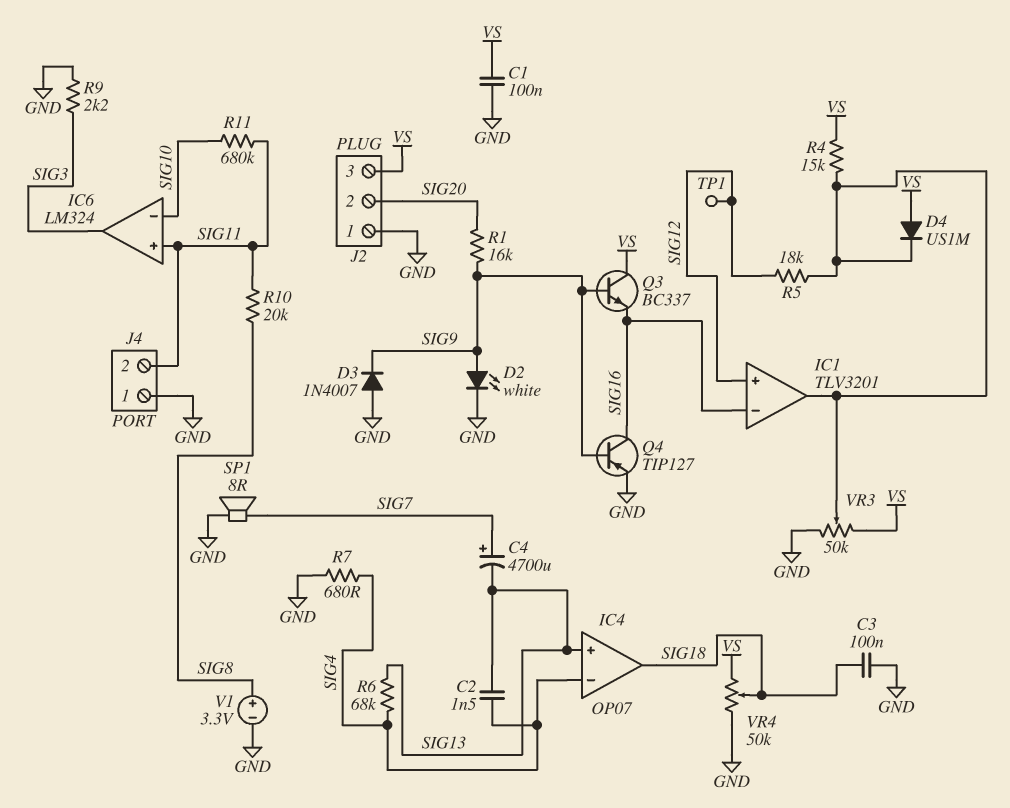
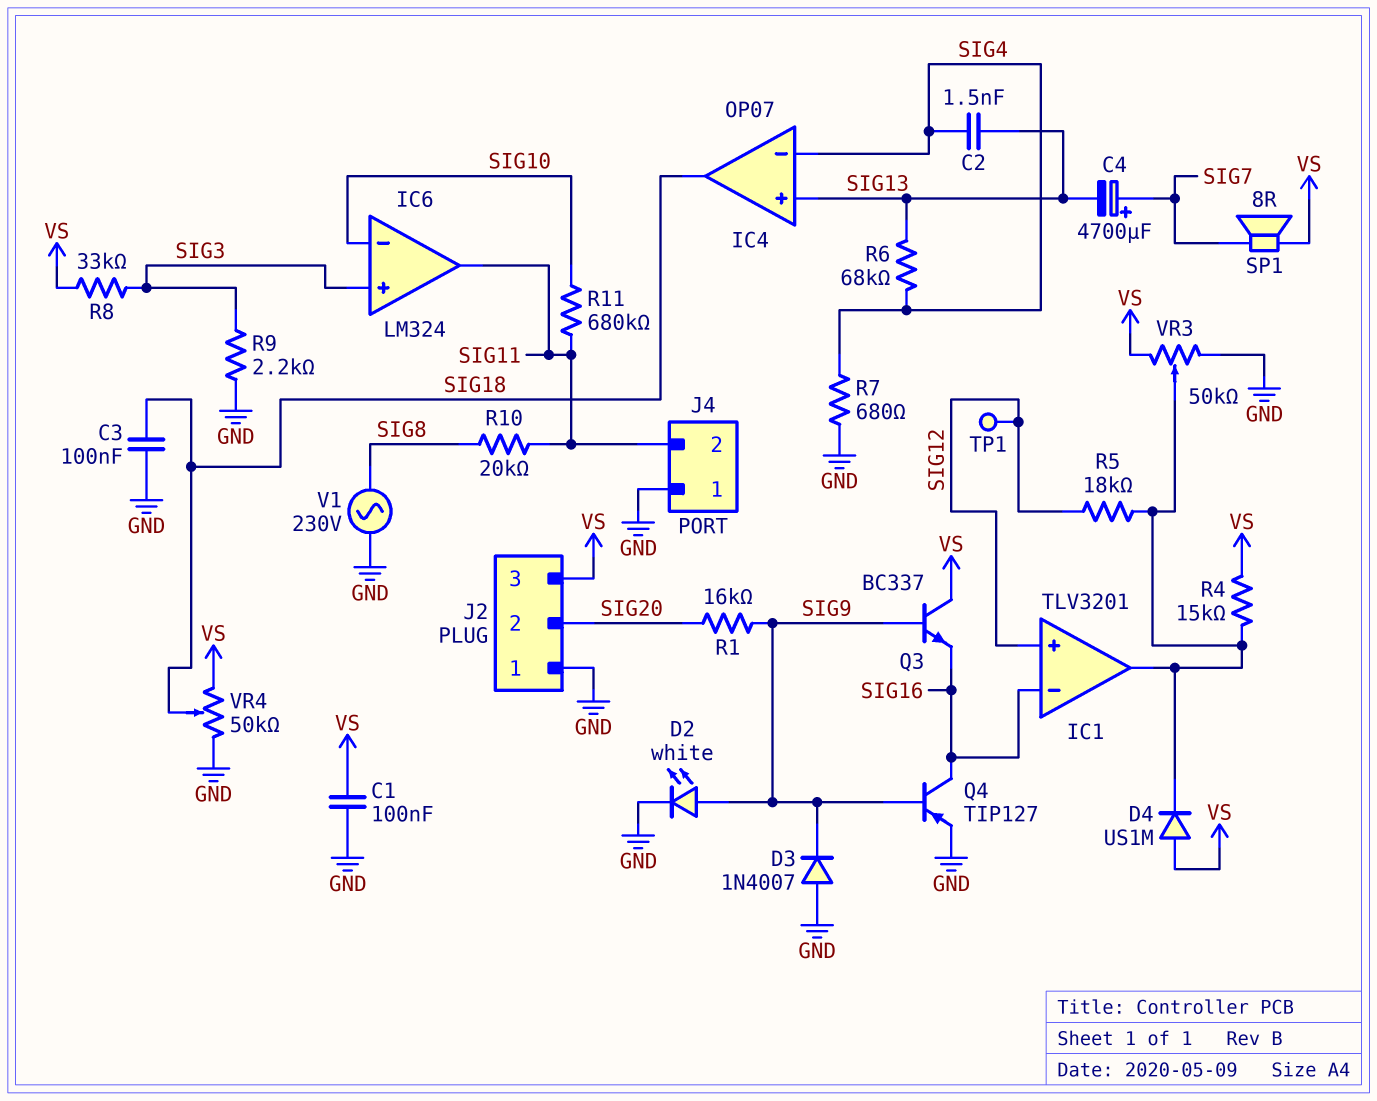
IC6 pin in+: SIG11 -> SIG3
IC6 pin out: SIG3 -> SIG11
R8: none -> 33k (SIG3, VS)
SP1: speaker 8R (GND, SIG7) -> speaker 8R (SIG7, VS)
V1: 3.3V (plus SIG8, minus GND) -> AC 230V (GND, SIG8)

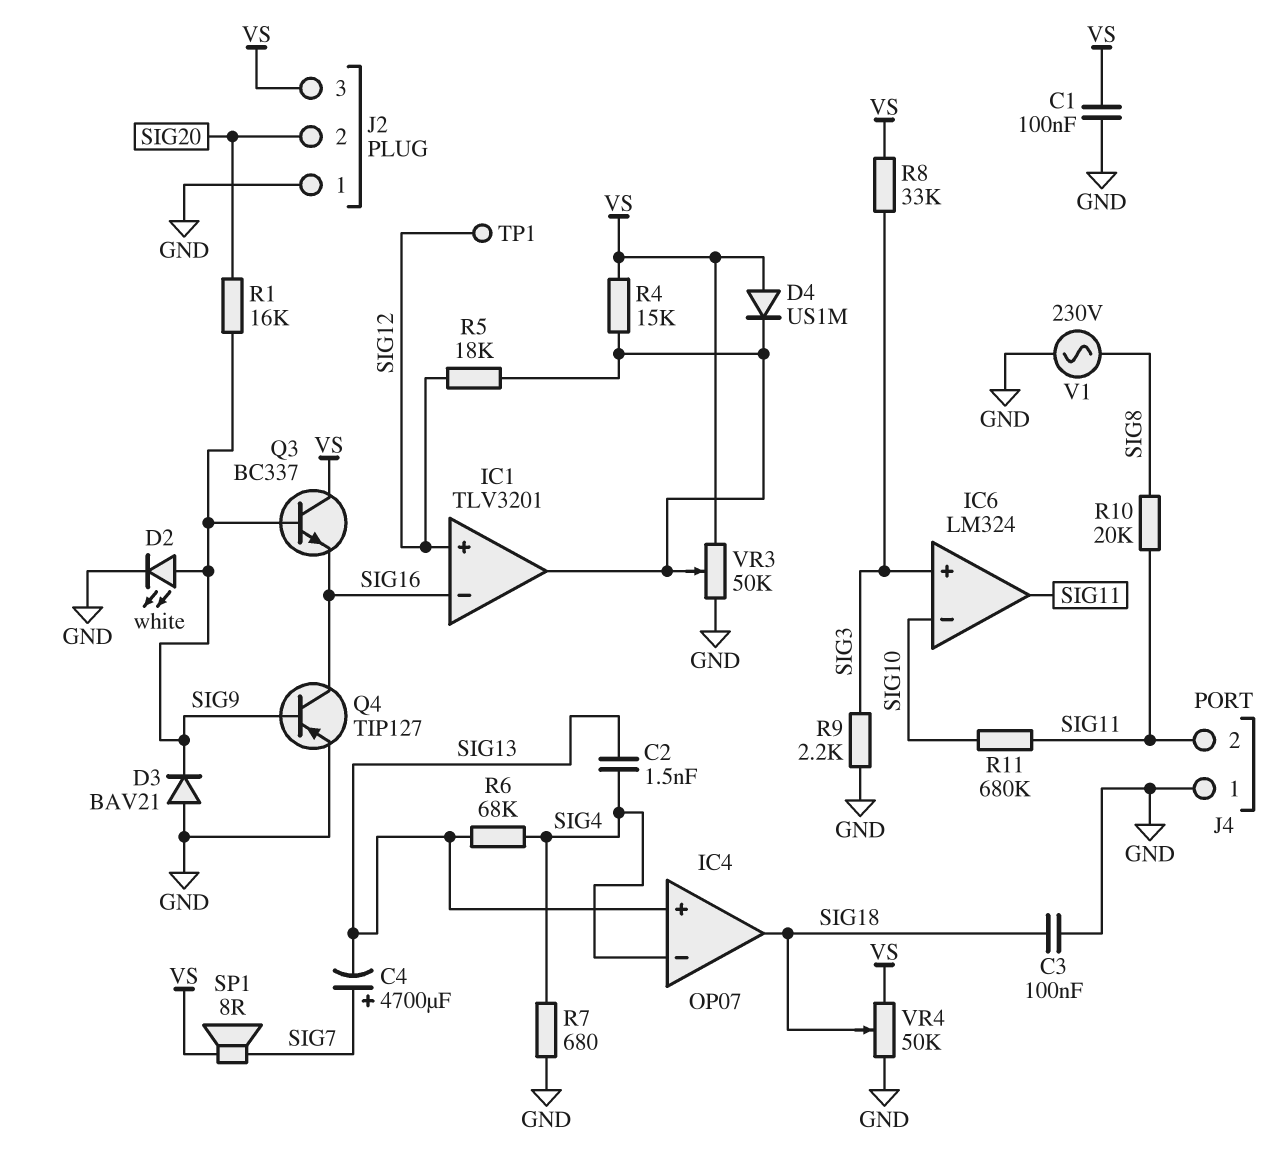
D3: diode 1N4007 (A GND, K SIG9) -> diode BAV21 (A GND, K SIG9)

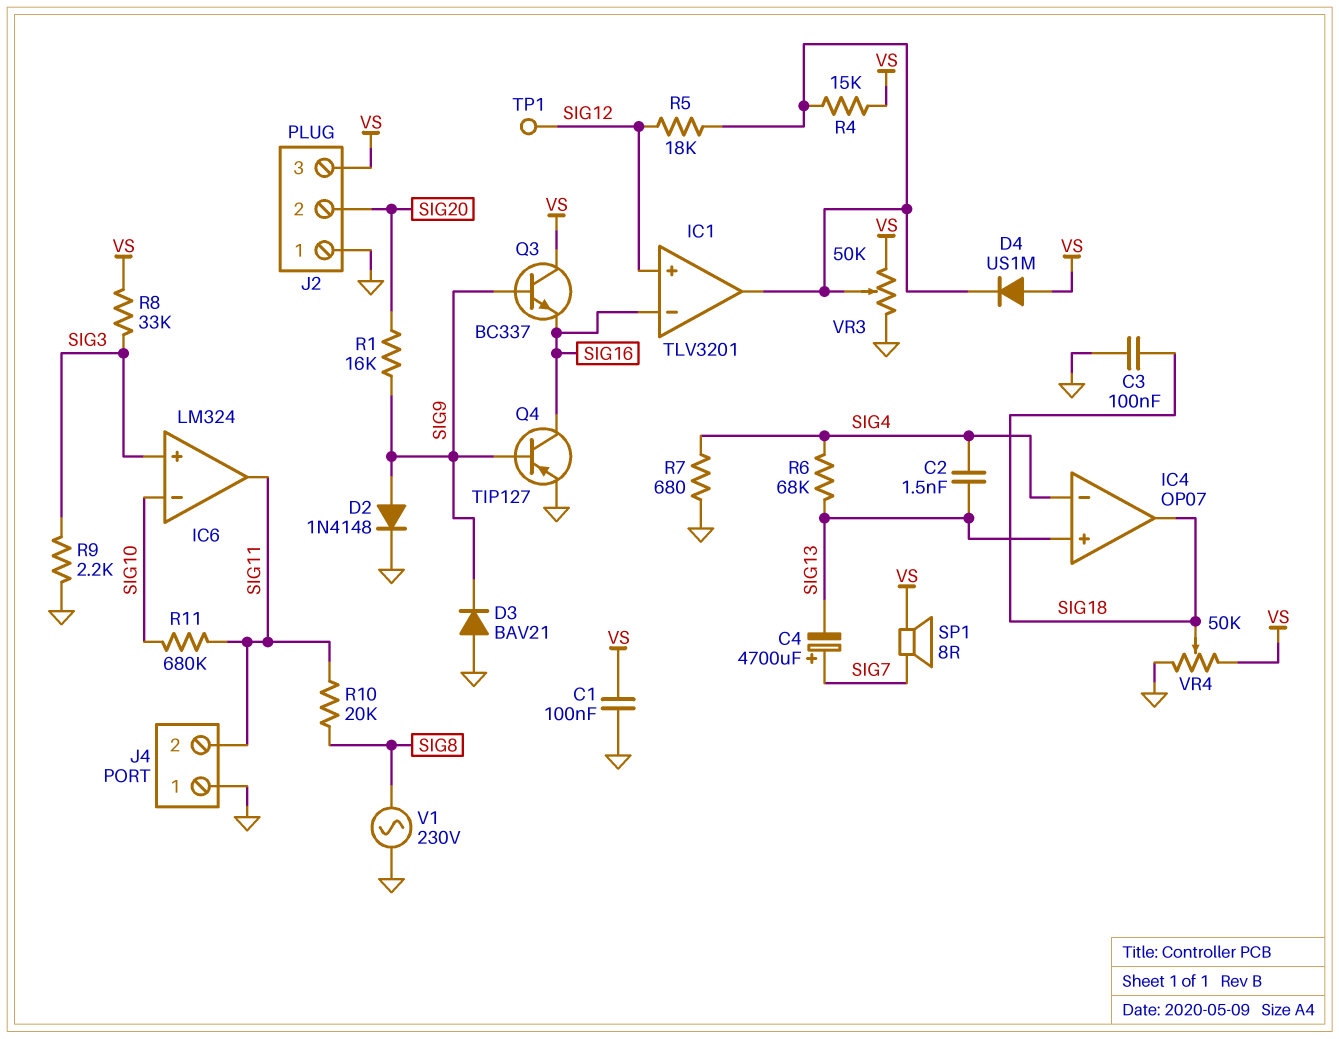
D2: LED white (A SIG9, K GND) -> diode 1N4148 (A SIG9, K GND)

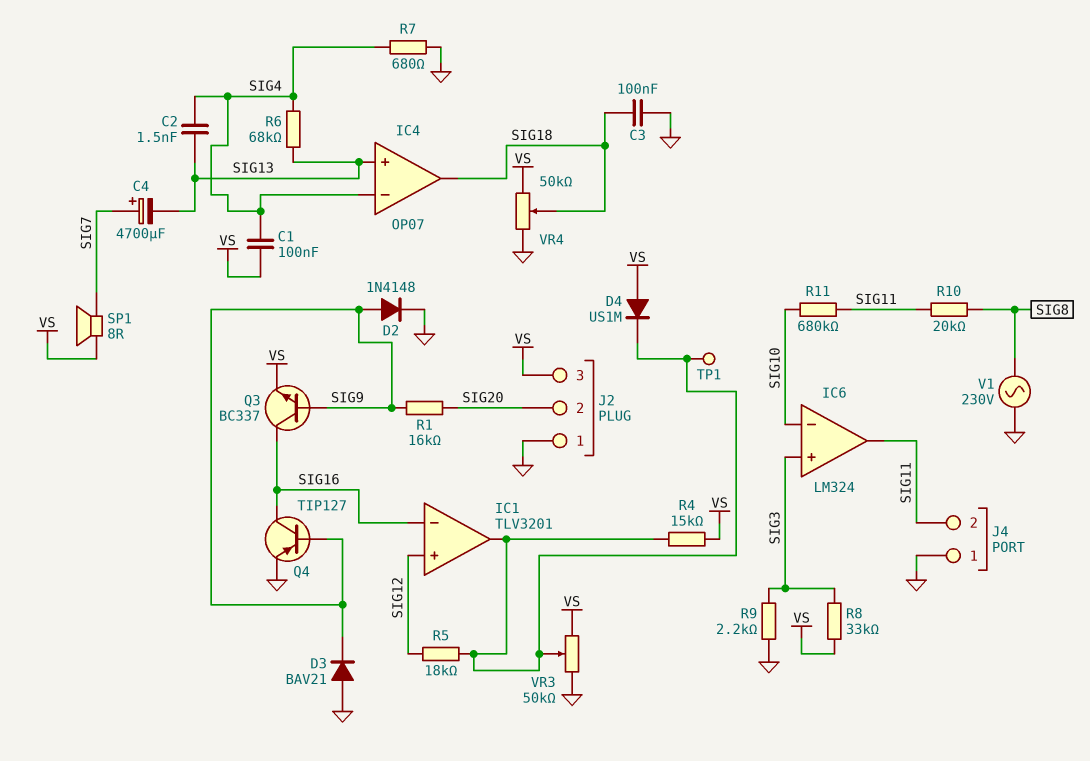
C1: 100nF (GND, VS) -> 100nF (SIG4, VS)
Q3: NPN BC337 (B SIG9, C VS, E SIG16) -> NPN BC337 (B SIG9, C SIG16, E VS)
TP1: test point (SIG12) -> test point (IC1/out)

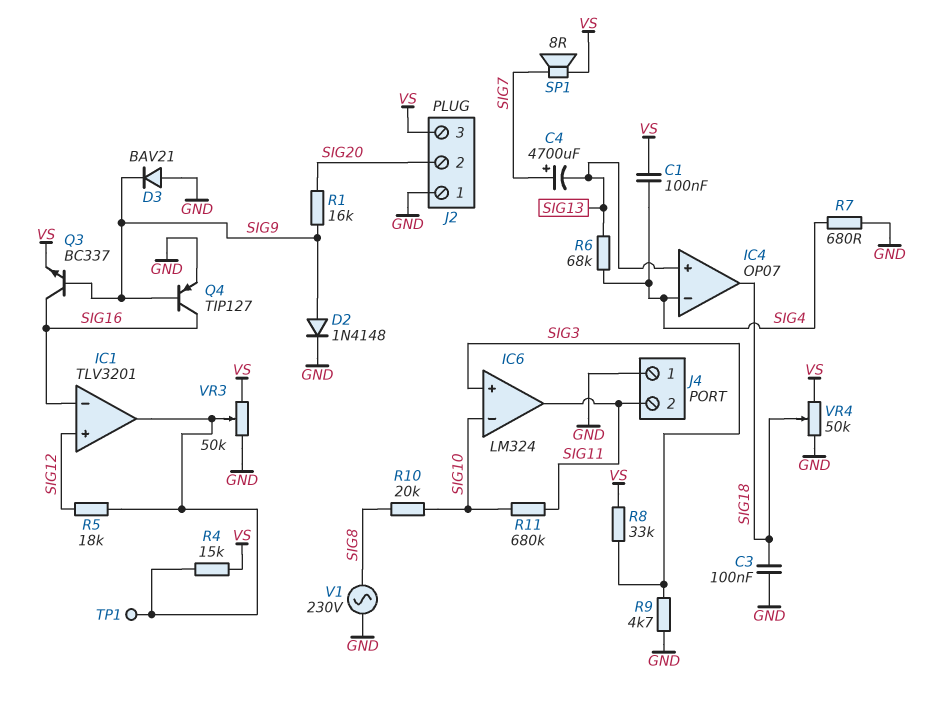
C2: 1.5nF (SIG4, SIG13) -> none
D4: diode US1M (A VS, K IC1/out) -> none
R9: 2.2k (GND, SIG3) -> 4.7k (GND, SIG3)
R10: 20k (SIG8, SIG11) -> 20k (SIG8, SIG10)

